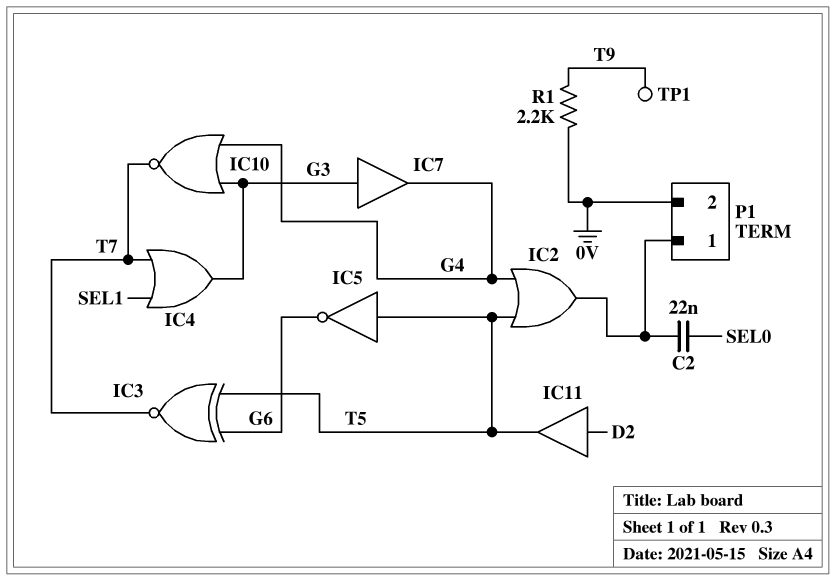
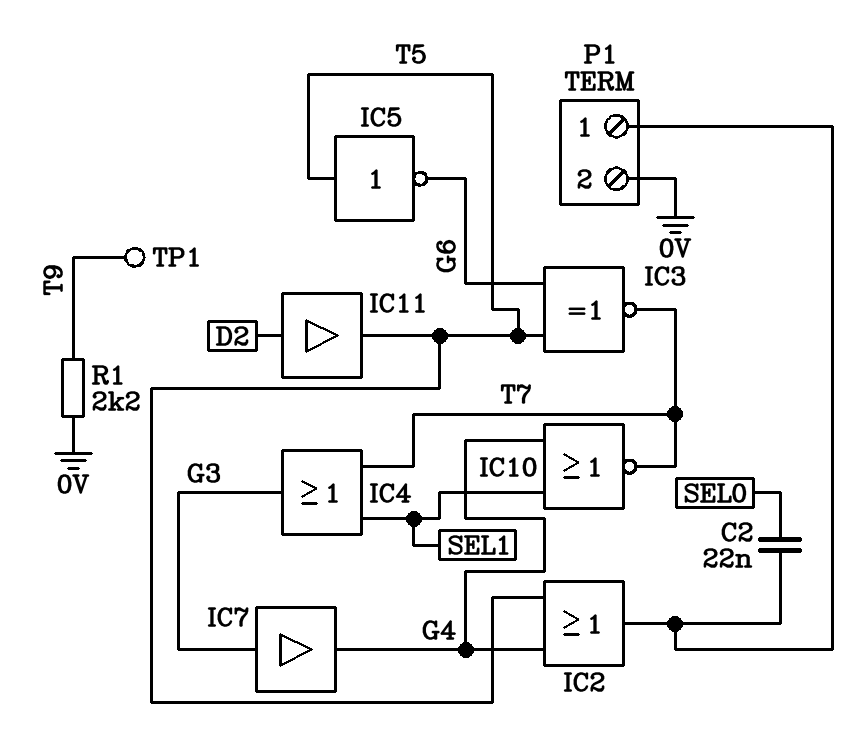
IC10: NOR (in G3, in G4, out T7) -> NOR (in G4, in SEL1, out T7)

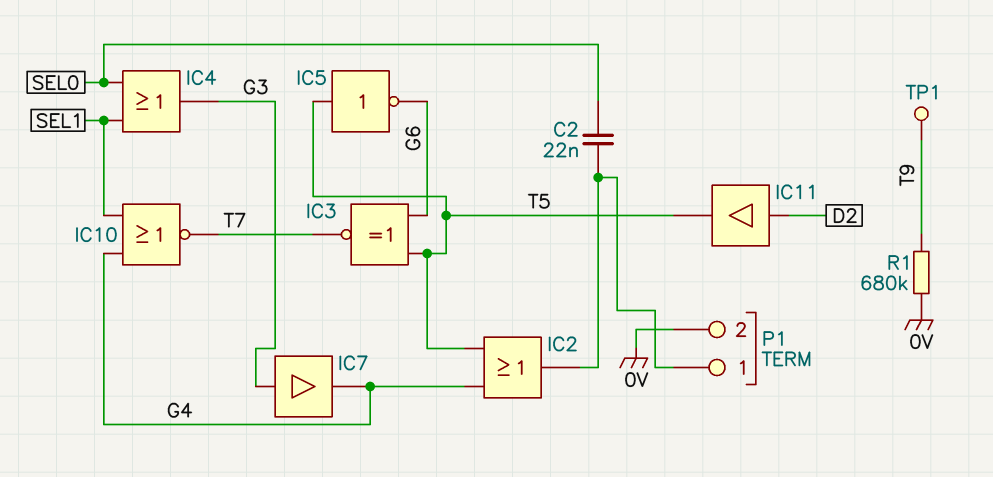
IC4: OR (in SEL1, in T7, out G3) -> OR (in SEL0, in SEL1, out G3)
R1: 2.2k (0V, T9) -> 680k (0V, T9)

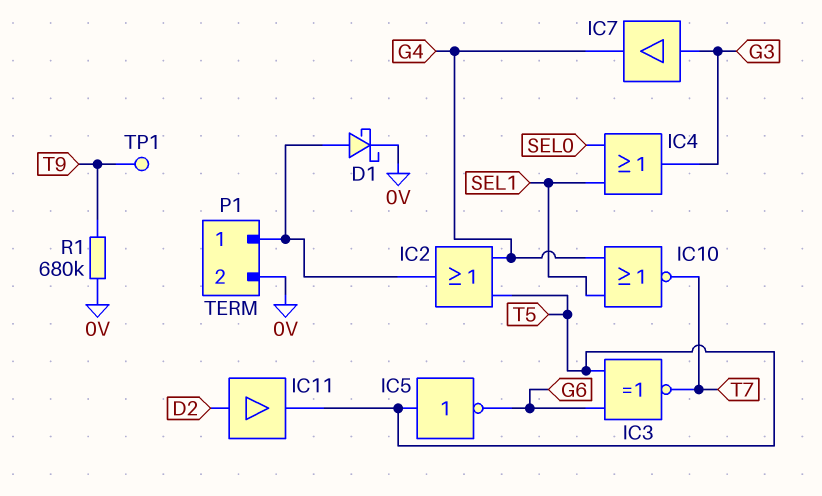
C2: 22nF (P1/1, SEL0) -> none
D1: none -> schottky (A P1/1, K 0V)

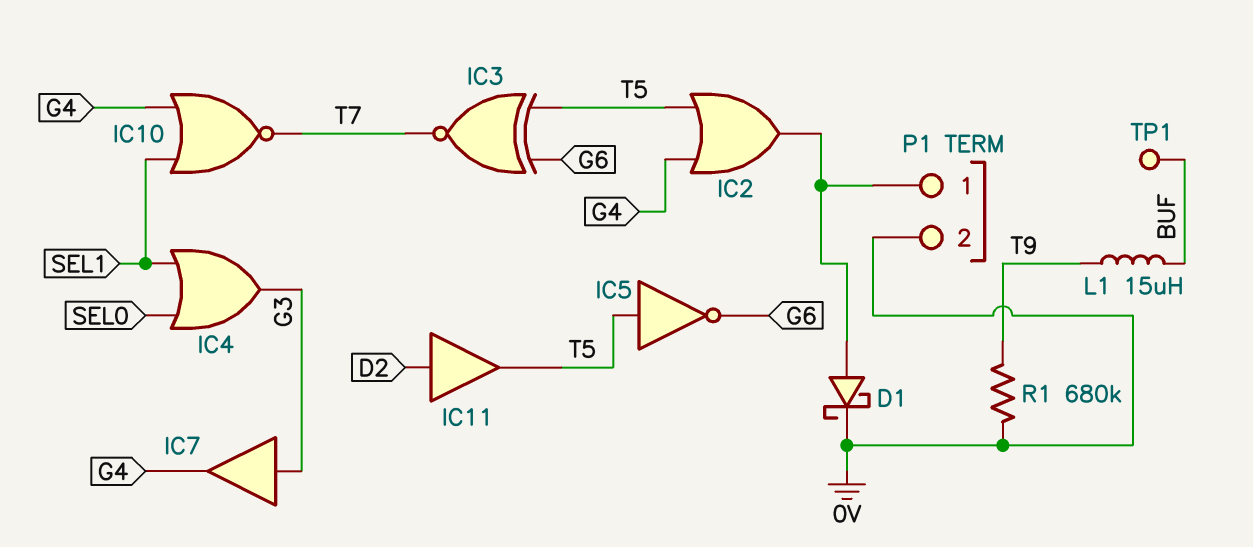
L1: none -> 15uH (BUF, T9)
TP1: test point (T9) -> test point (BUF)

